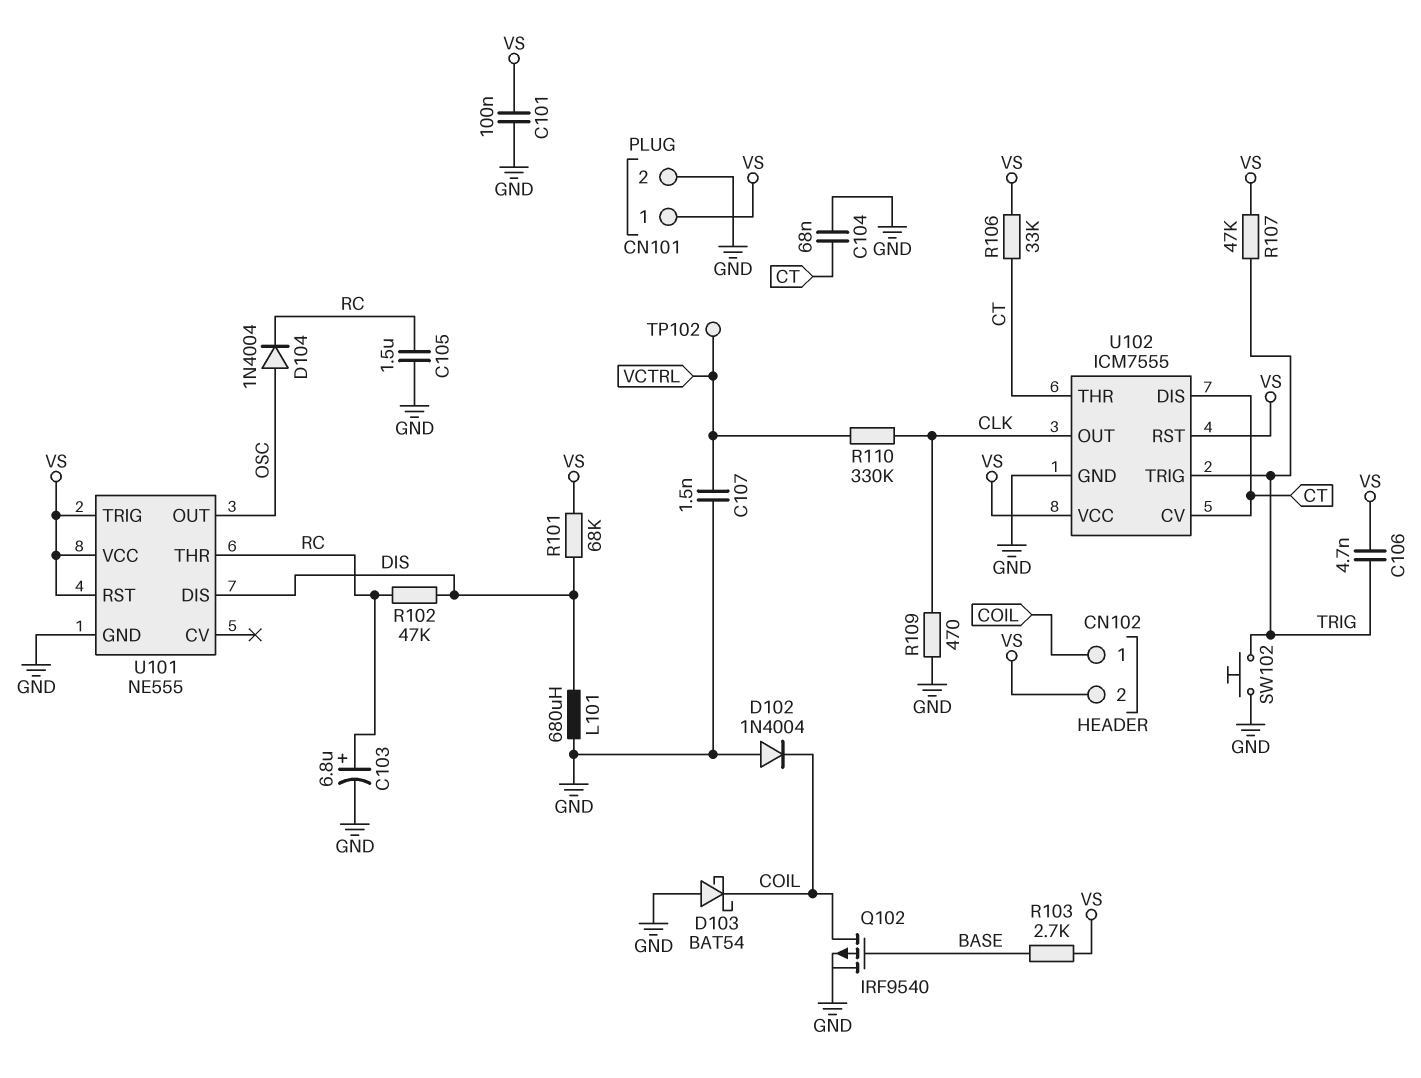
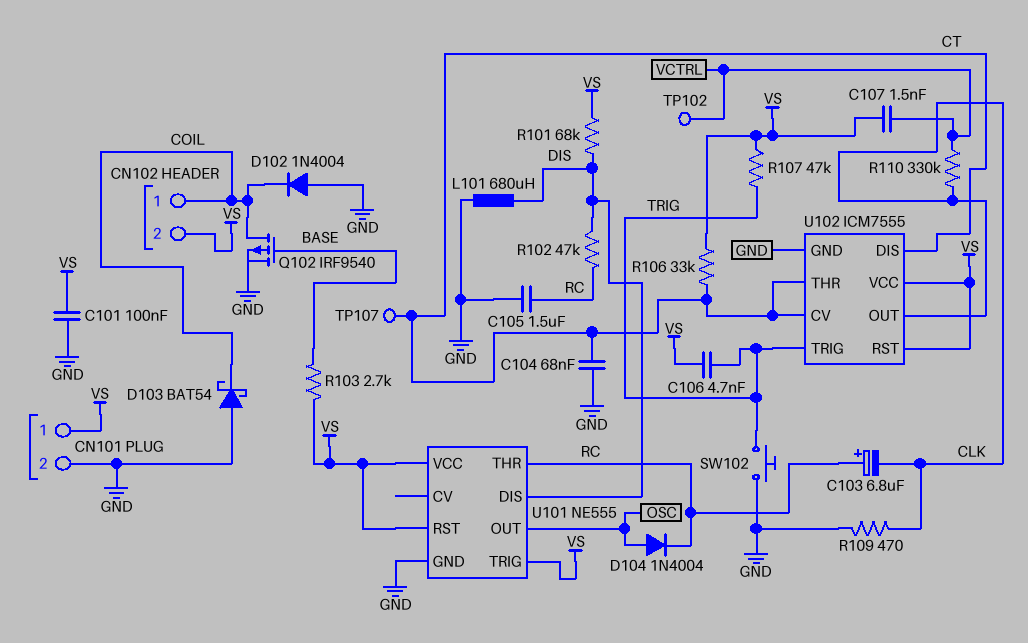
C103: 6.8uF (plus RC, minus GND) -> 6.8uF (plus RC, minus CLK)
C107: 1.5nF (GND, VCTRL) -> 1.5nF (VCTRL, VS)
TP107: none -> test point (CT)

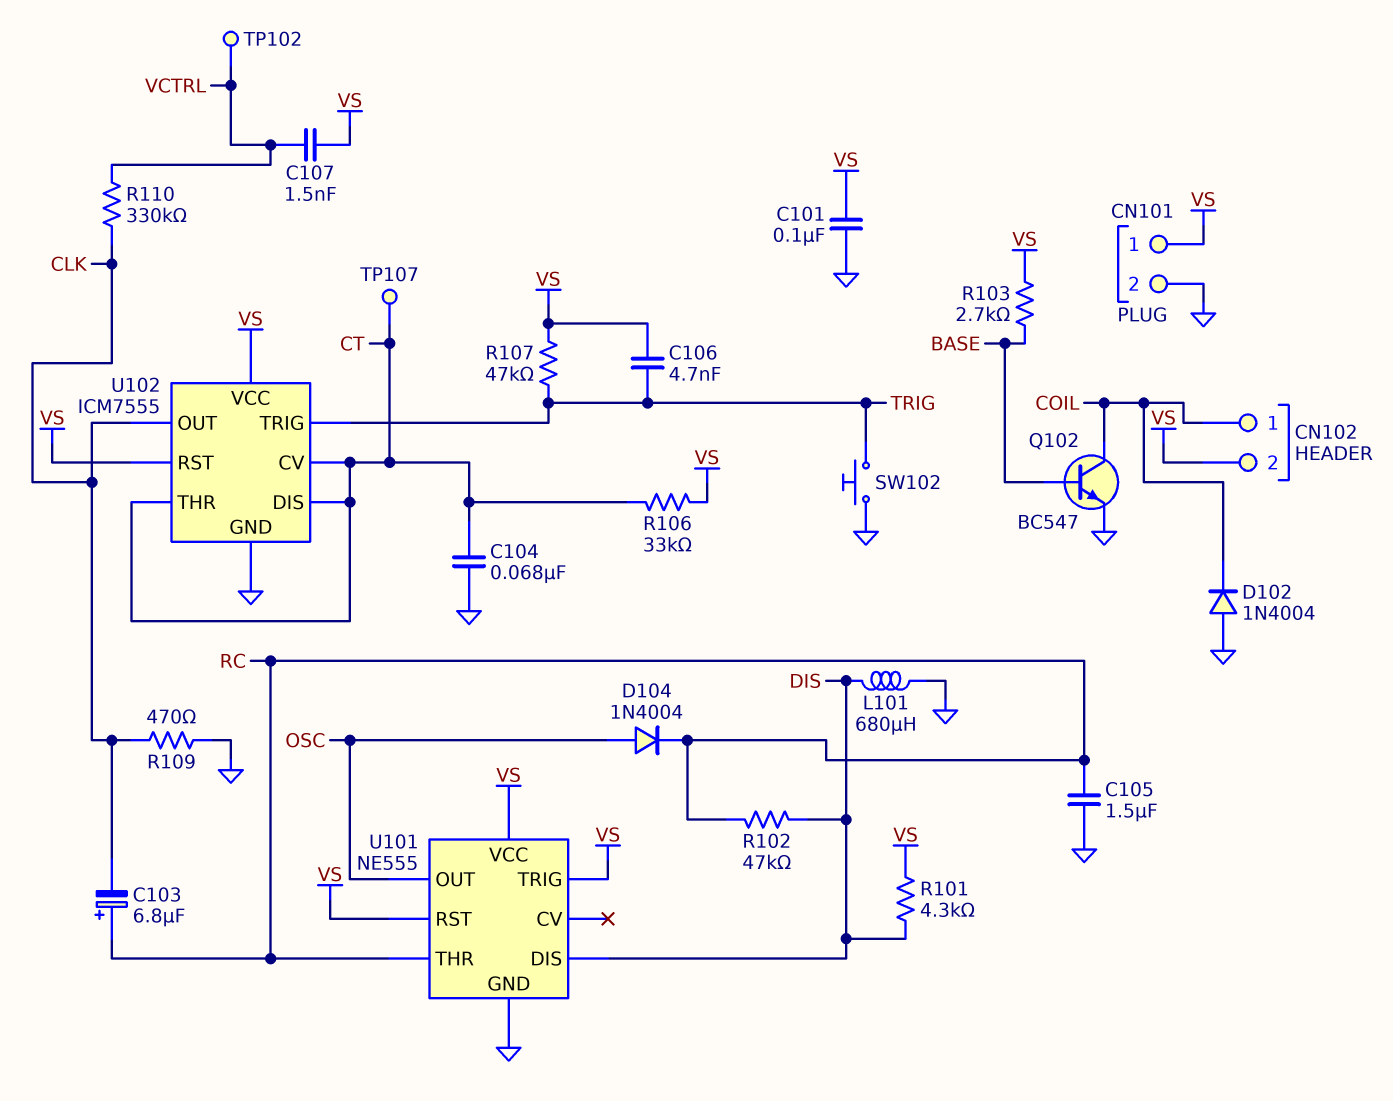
D103: schottky BAT54 (A GND, K COIL) -> none
Q102: PMOS IRF9540 (G BASE, D COIL, S GND) -> NPN BC547 (B BASE, C COIL, E GND)
R101: 68k (DIS, VS) -> 4.3k (DIS, VS)

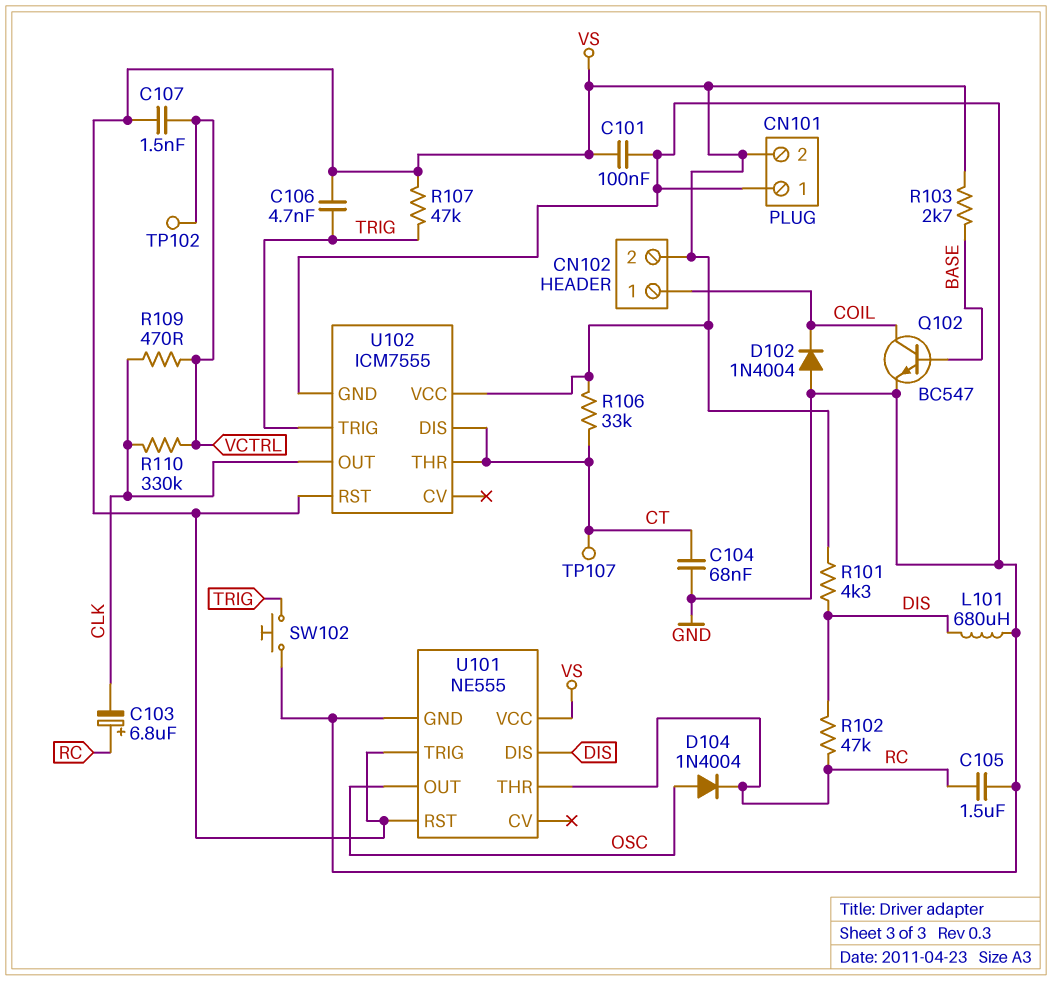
CN101 pin 1: VS -> GND
CN101 pin 2: GND -> VS
R109: 470 (CLK, GND) -> 470 (CLK, VCTRL)
U102 pin CV: CT -> none

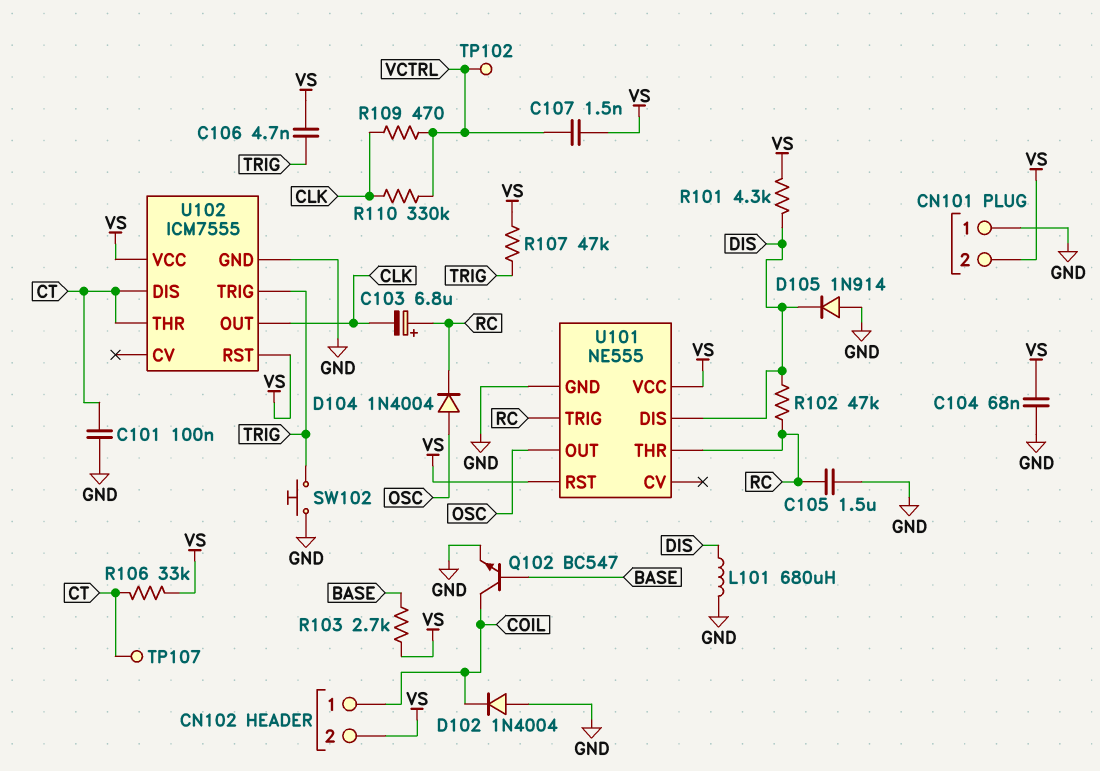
C101: 100nF (GND, VS) -> 100nF (CT, GND)
C104: 68nF (CT, GND) -> 68nF (GND, VS)
D105: none -> diode 1N914 (A GND, K DIS)
U101 pin TRIG: VS -> RC

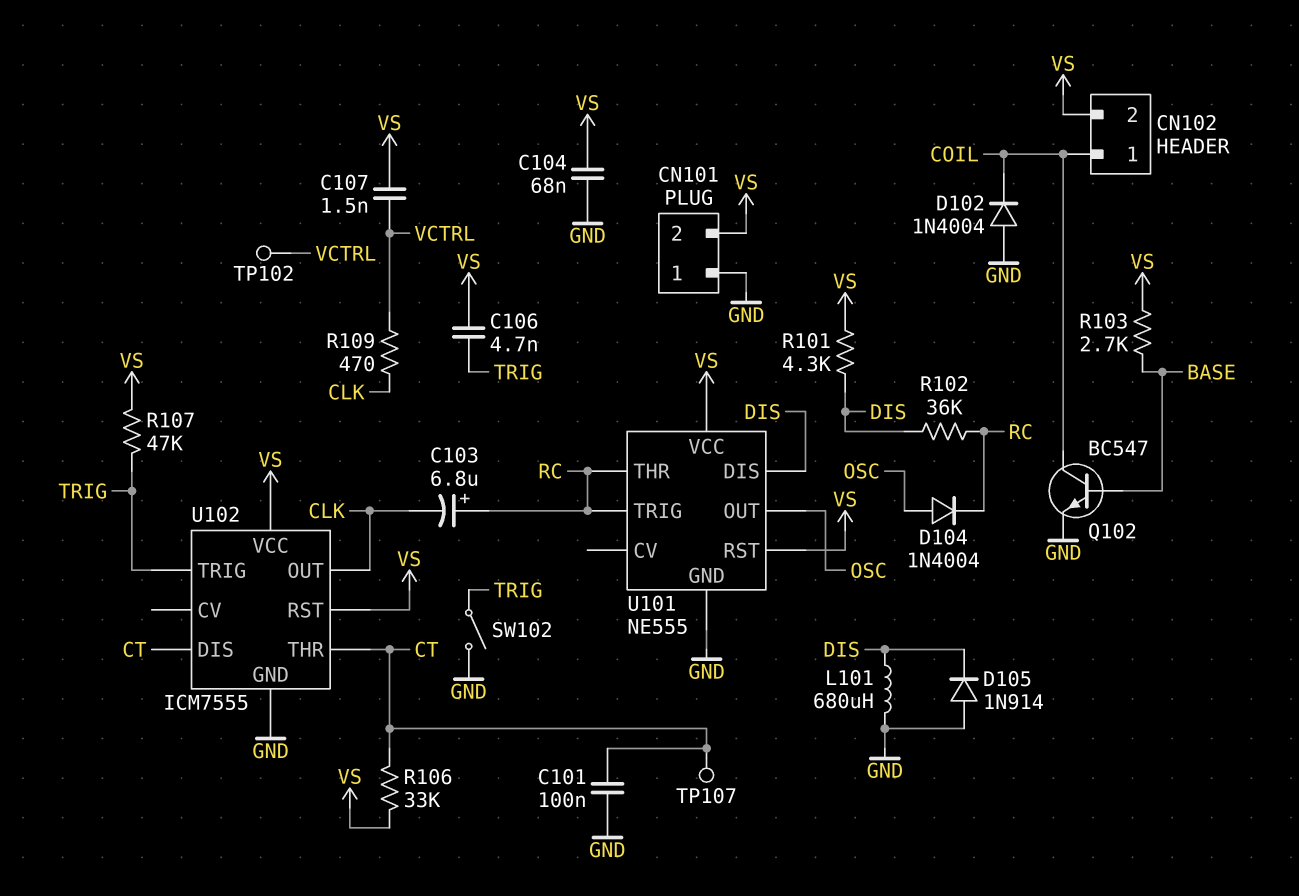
C105: 1.5uF (GND, RC) -> none
R102: 47k (DIS, RC) -> 36k (DIS, RC)
R110: 330k (CLK, VCTRL) -> none
SW102: button (GND, TRIG) -> switch (GND, TRIG)

